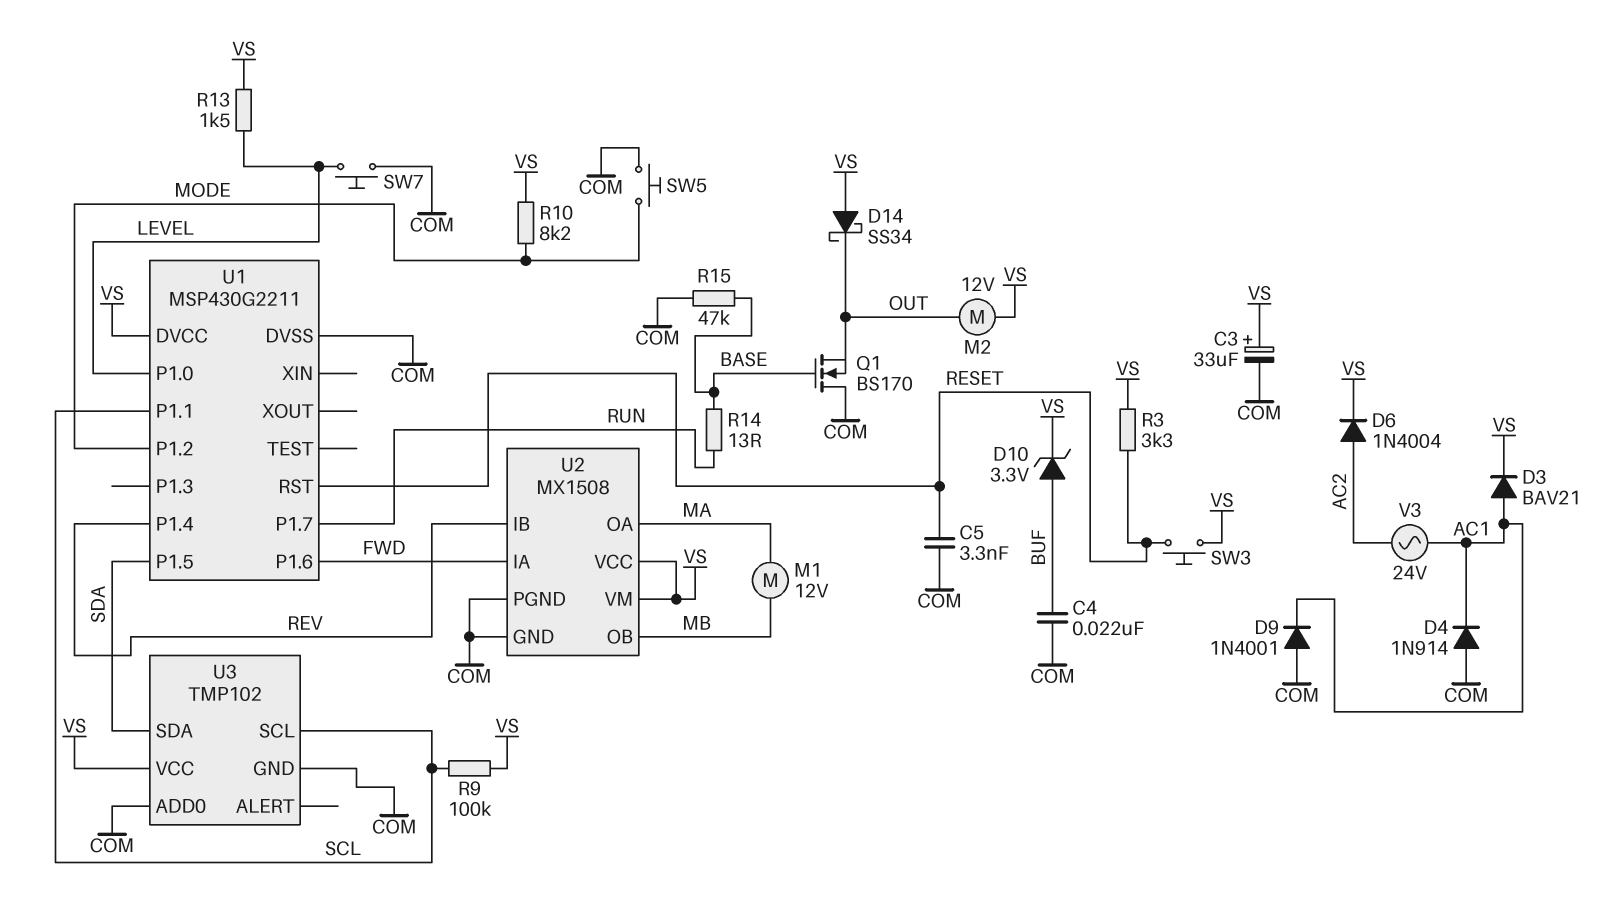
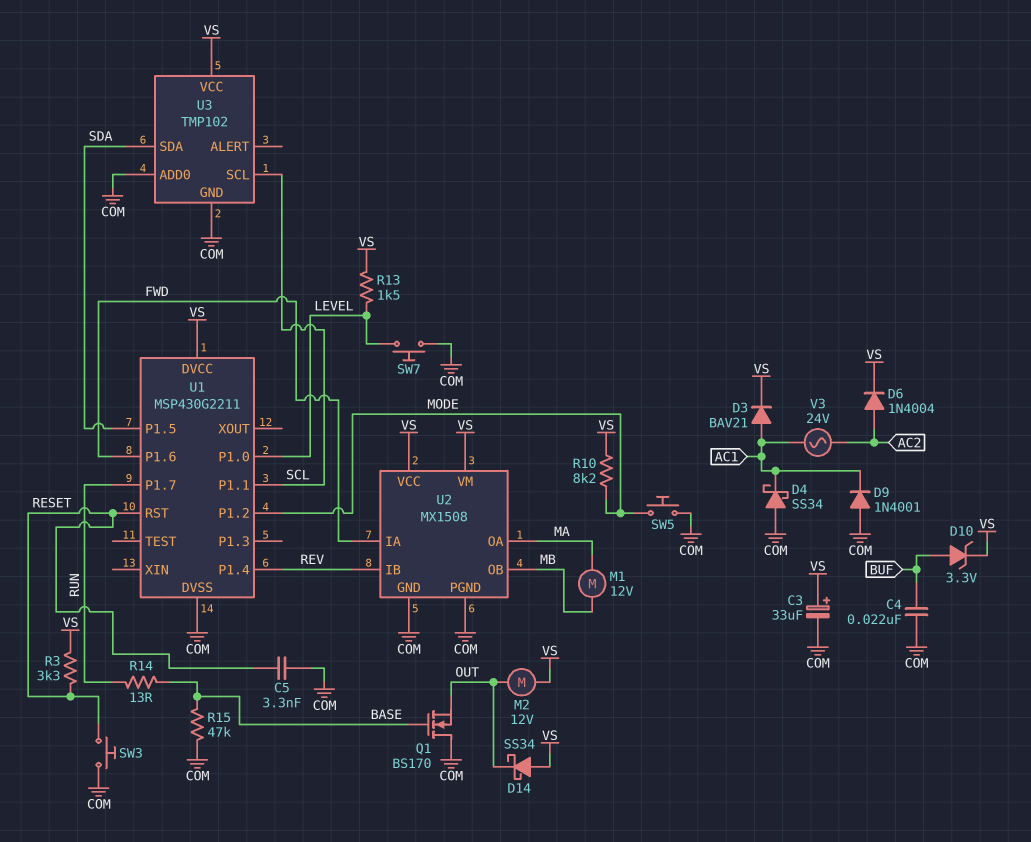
D4: diode 1N914 (A COM, K AC1) -> schottky SS34 (A COM, K AC1)
R9: 100k (SCL, VS) -> none
SW3: button (RESET, VS) -> button (COM, RESET)

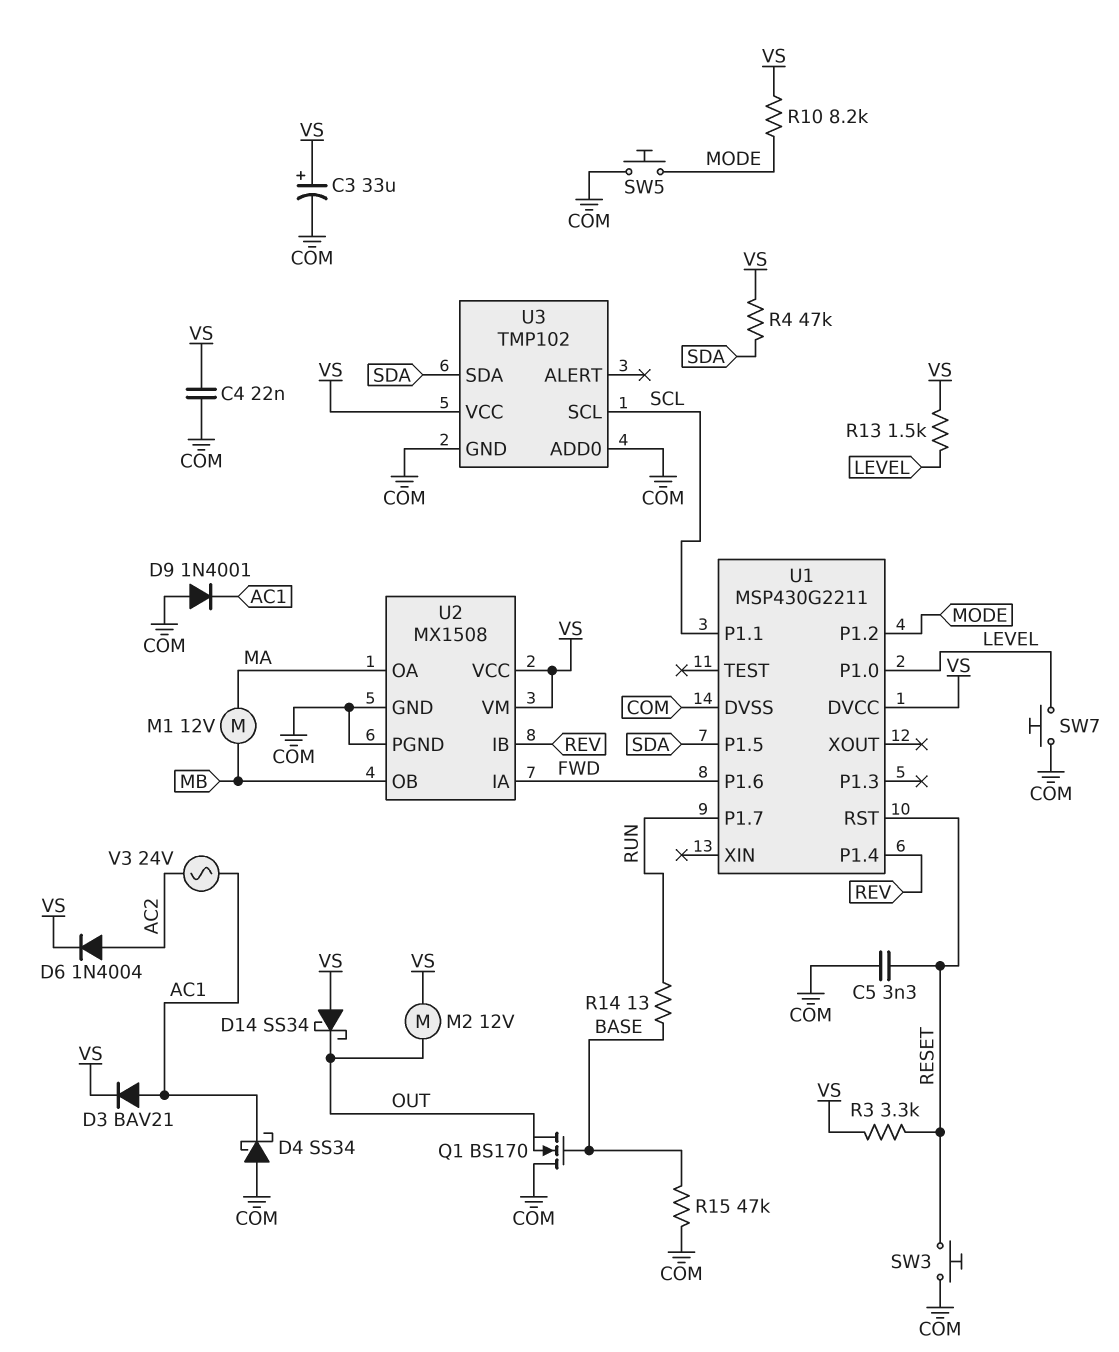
C4: 22nF (BUF, COM) -> 22nF (COM, VS)
D10: zener 3.3V (A BUF, K VS) -> none
R4: none -> 47k (SDA, VS)

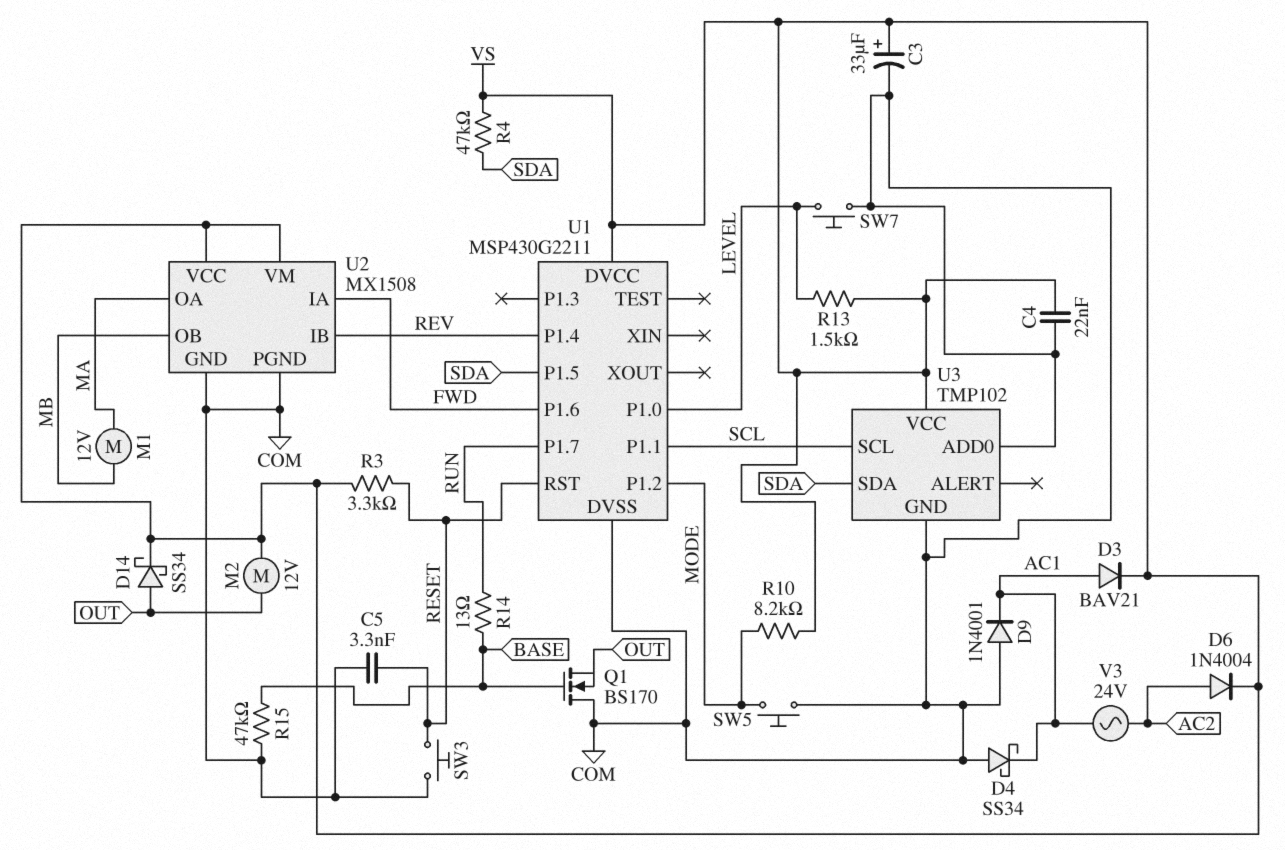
D14: schottky SS34 (A VS, K OUT) -> schottky SS34 (A OUT, K VS)

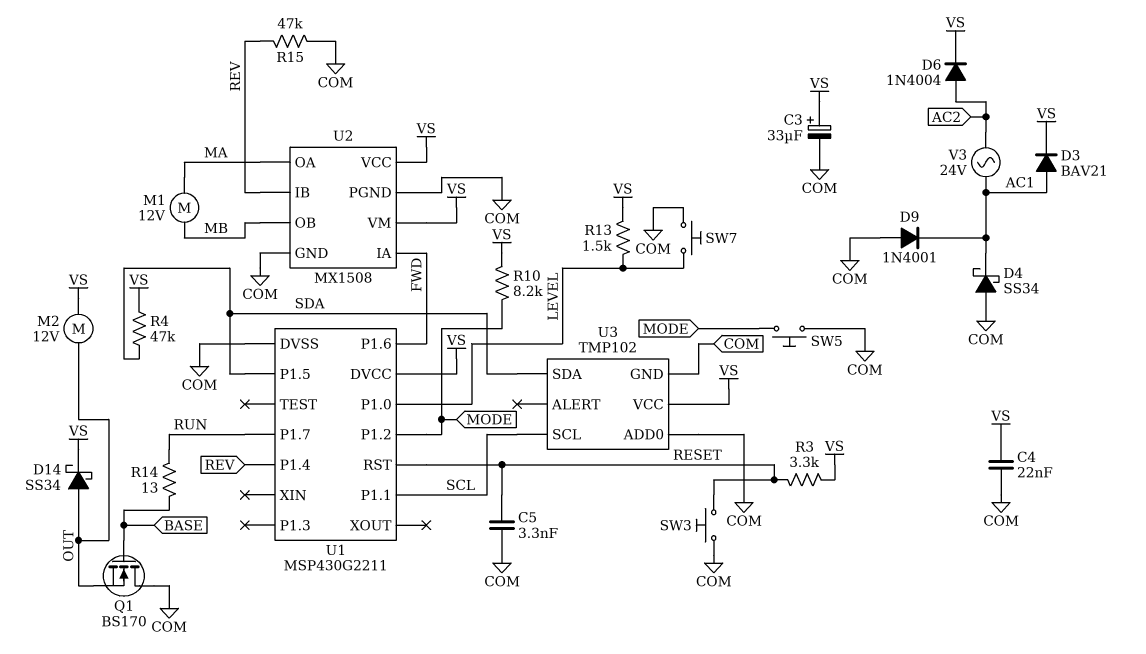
R15: 47k (BASE, COM) -> 47k (COM, REV)

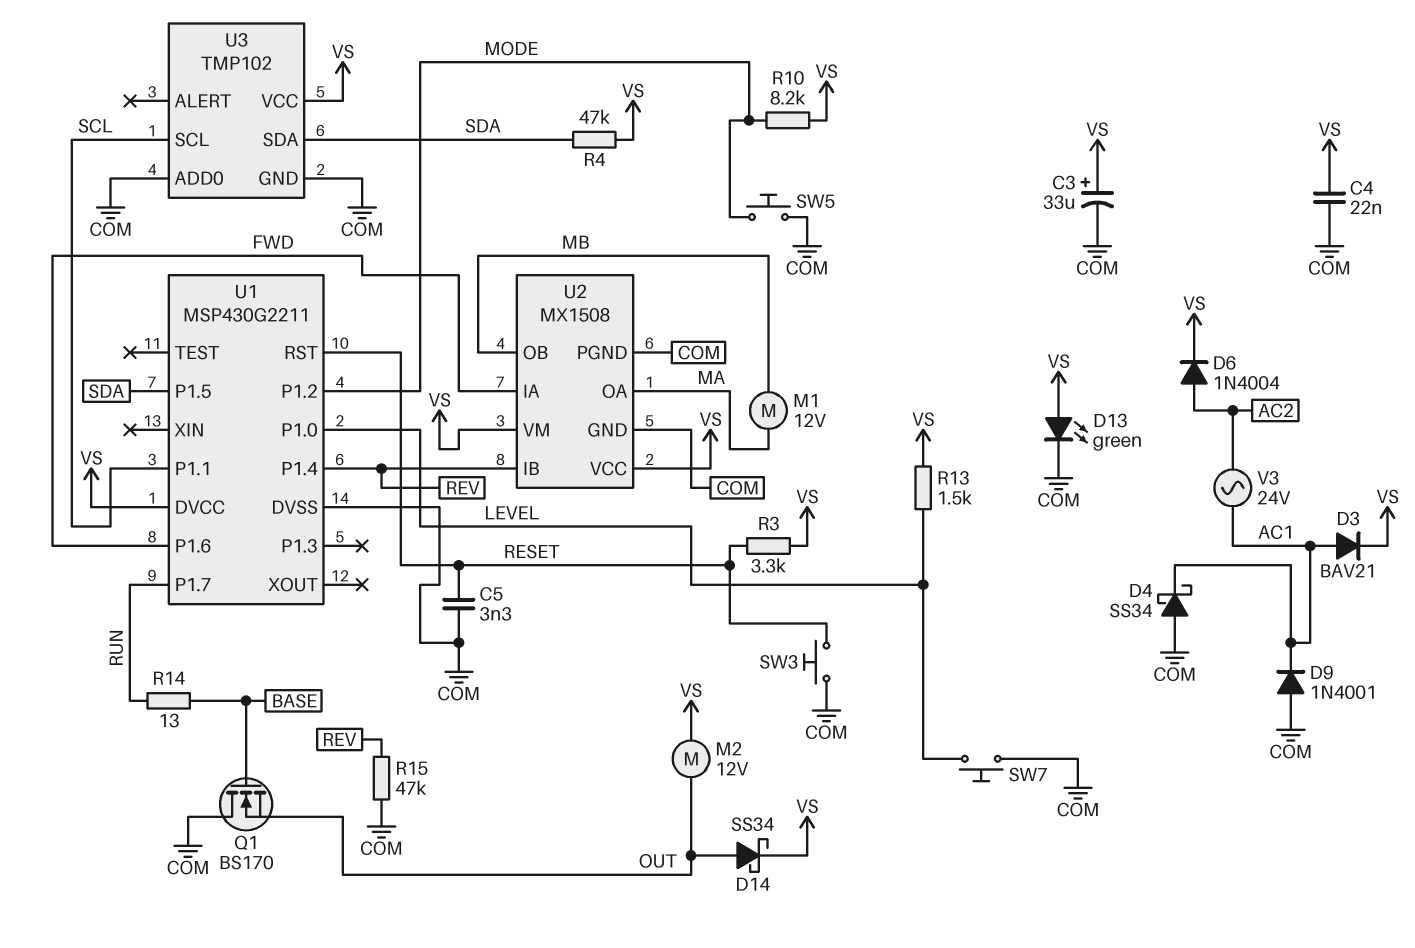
D13: none -> LED green (A VS, K COM)

